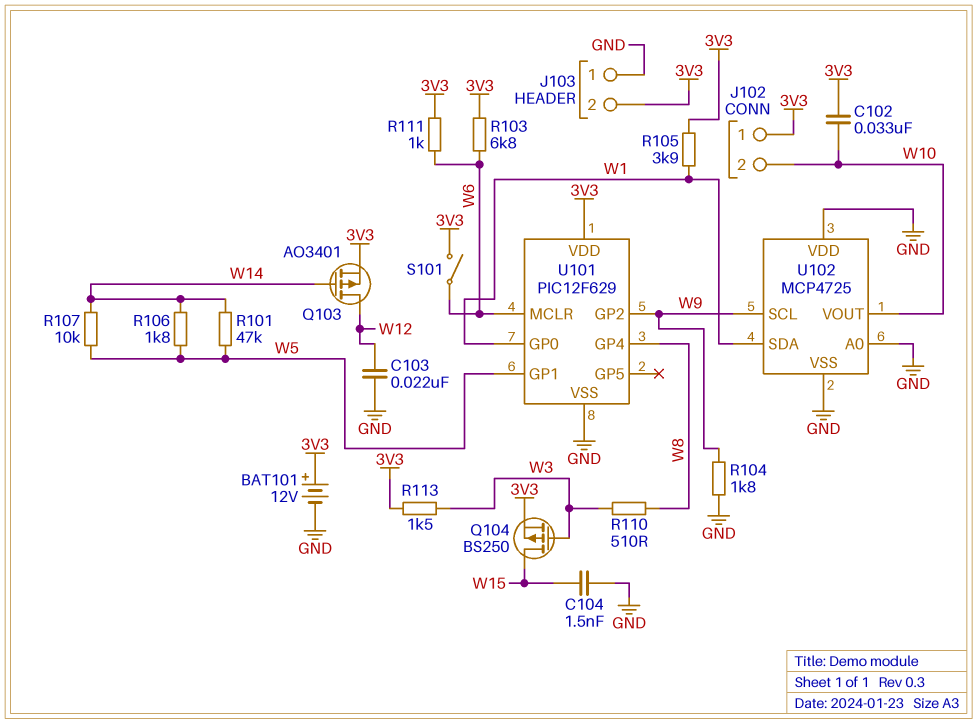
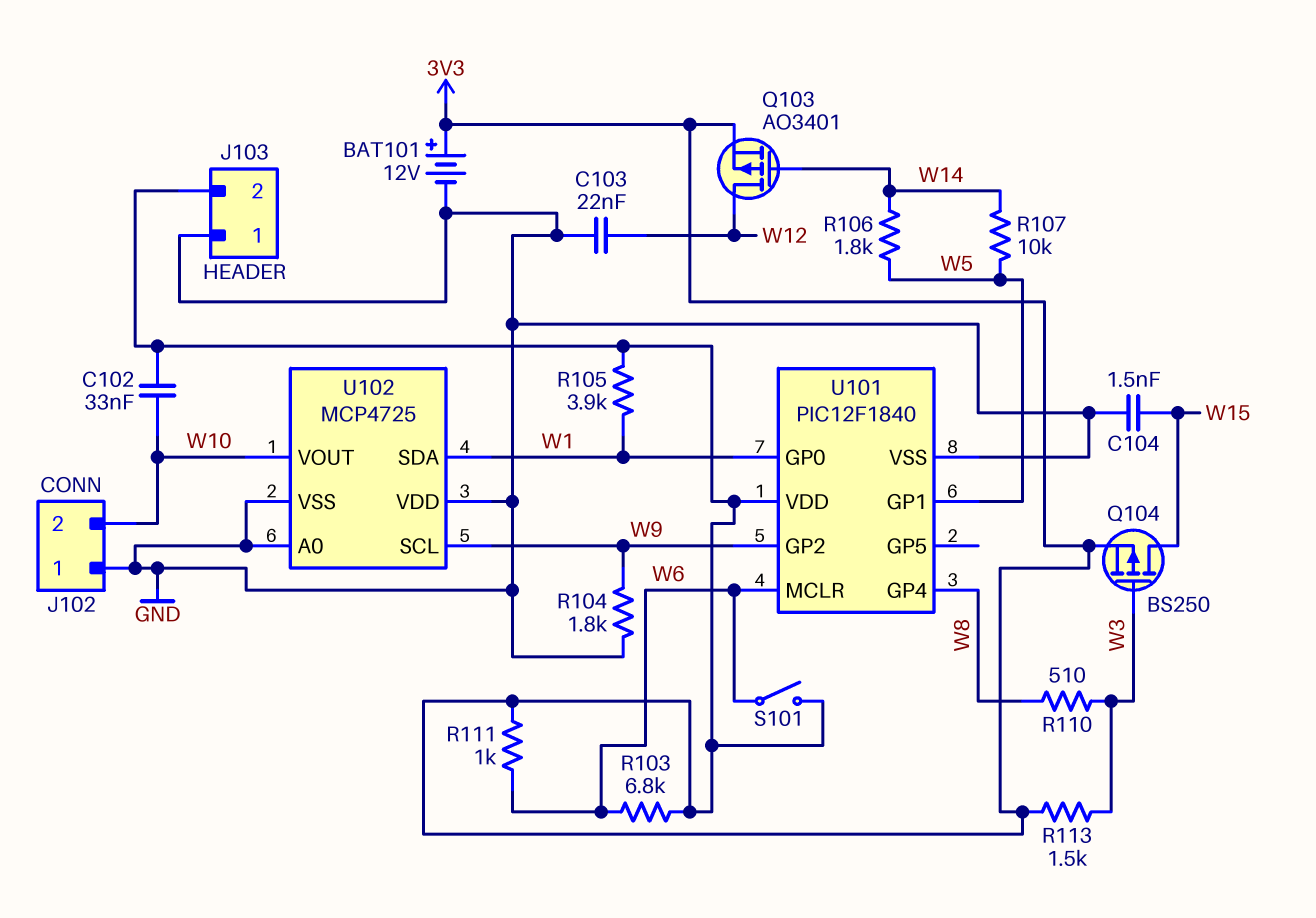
J102 pin 1: 3V3 -> GND
R101: 47k (W5, W14) -> none
U101: PIC12F629 -> PIC12F1840

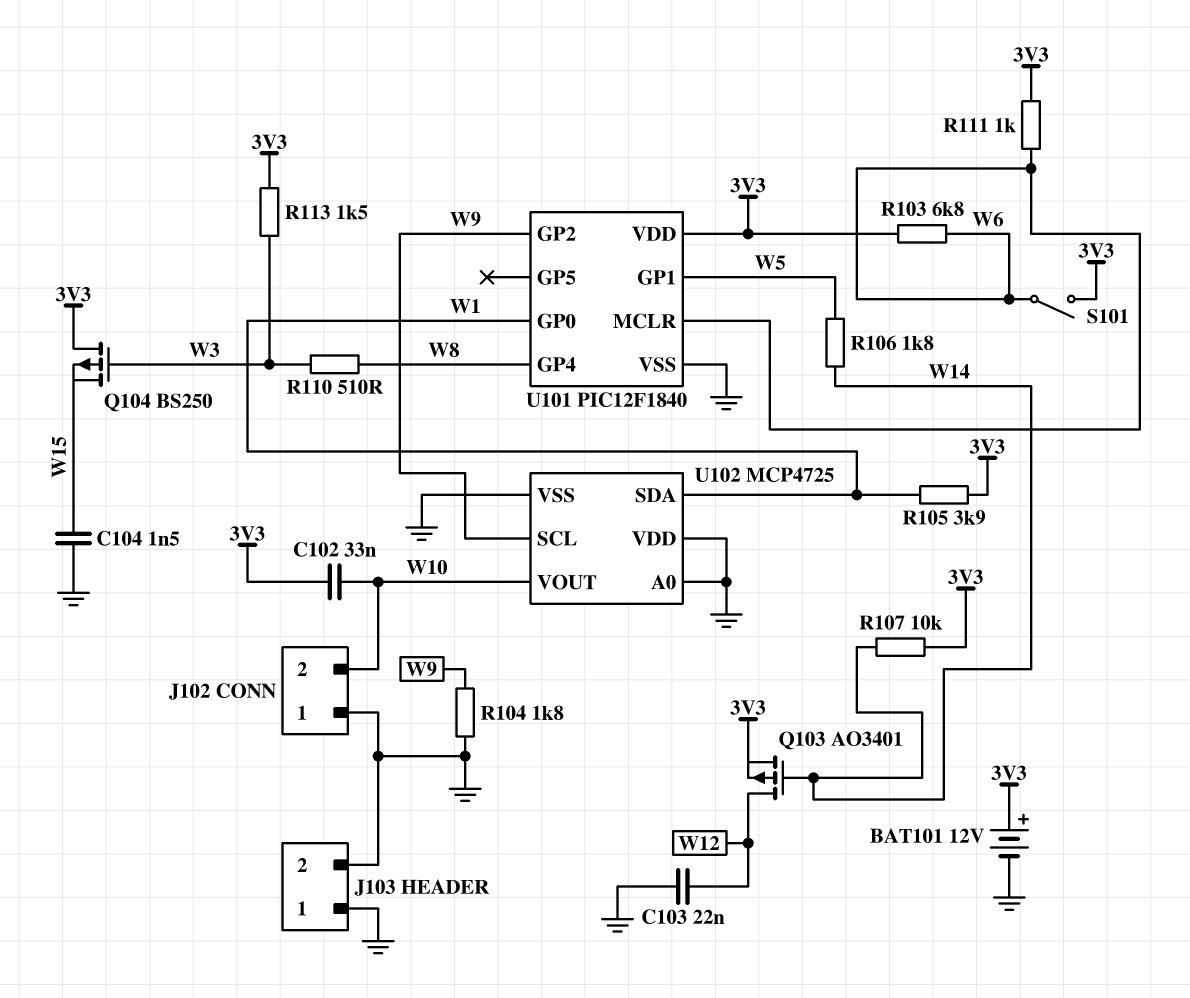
J103 pin 2: 3V3 -> GND
Q104: PMOS BS250 (G W3, D W15, S 3V3) -> PMOS BS250 (G W3, D 3V3, S W15)
R107: 10k (W5, W14) -> 10k (3V3, W14)

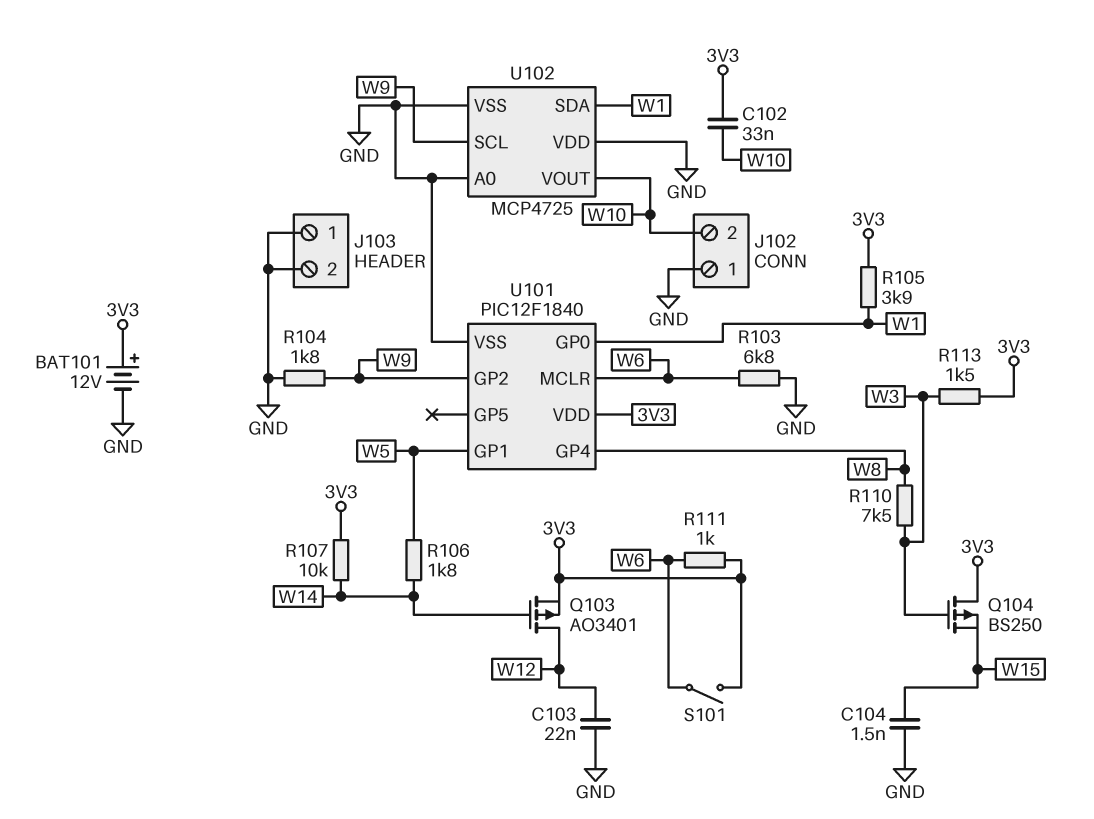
R103: 6.8k (3V3, W6) -> 6.8k (GND, W6)
R110: 510 (W3, W8) -> 7.5k (W3, W8)

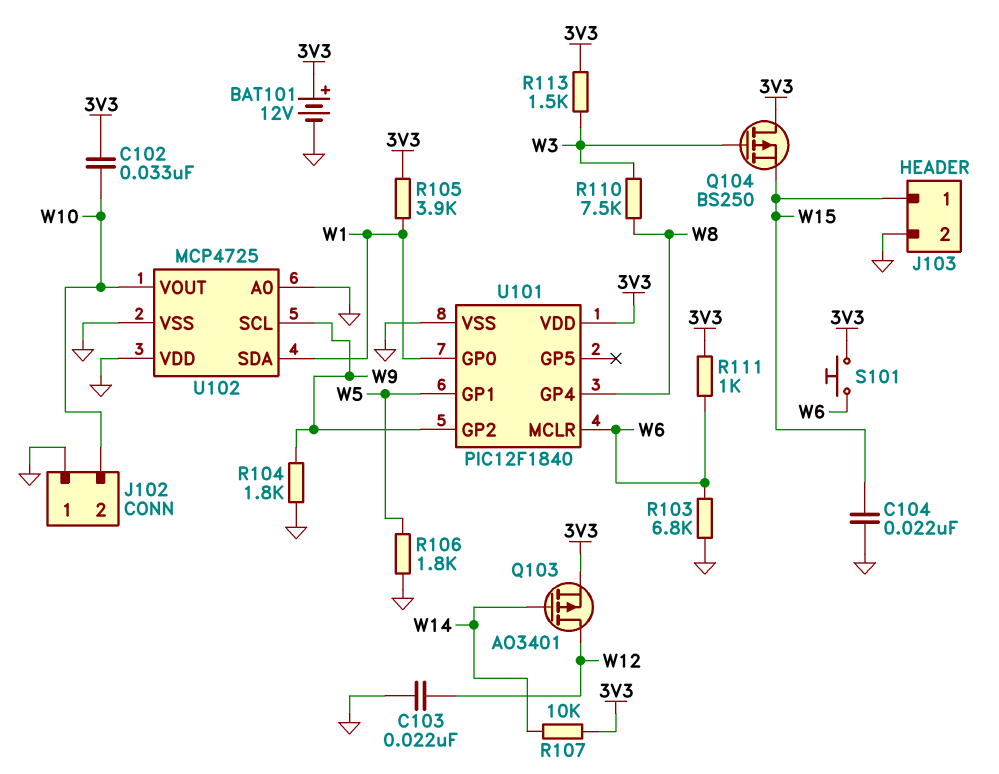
C104: 1.5nF (GND, W15) -> 22nF (GND, W15)
J103 pin 1: GND -> W15
R106: 1.8k (W5, W14) -> 1.8k (GND, W5)
S101: switch (3V3, W6) -> button (3V3, W6)

